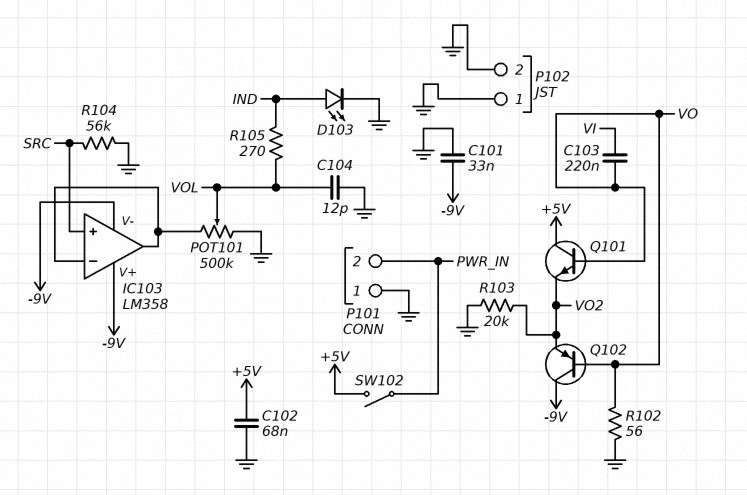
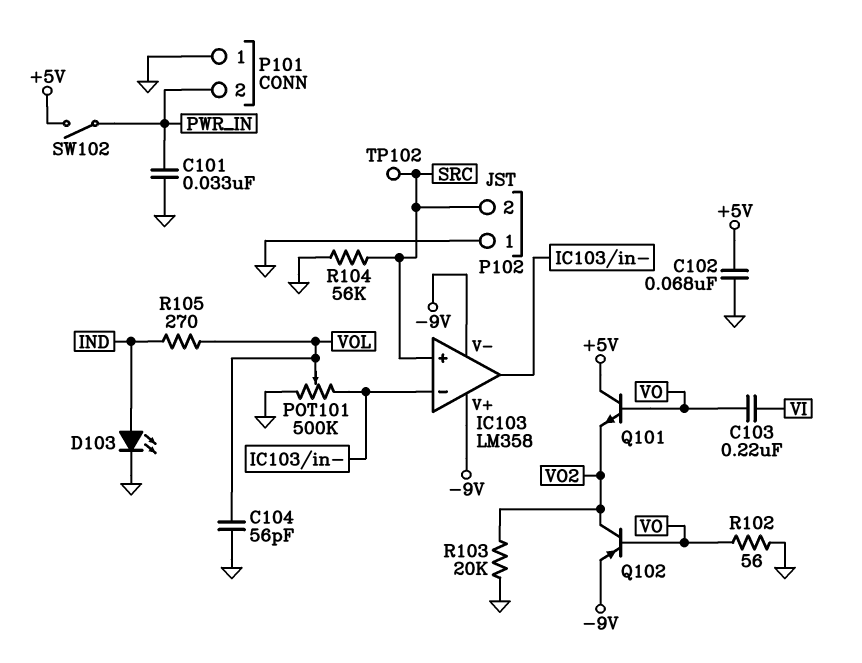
C101: 33nF (-9V, GND) -> 33nF (GND, PWR_IN)
C104: 12pF (GND, VOL) -> 56pF (GND, VOL)
P102 pin 2: GND -> SRC
Q102: PNP (B VO, C -9V, E VO2) -> PNP (B VO, C VO2, E -9V)
TP102: none -> test point (SRC)

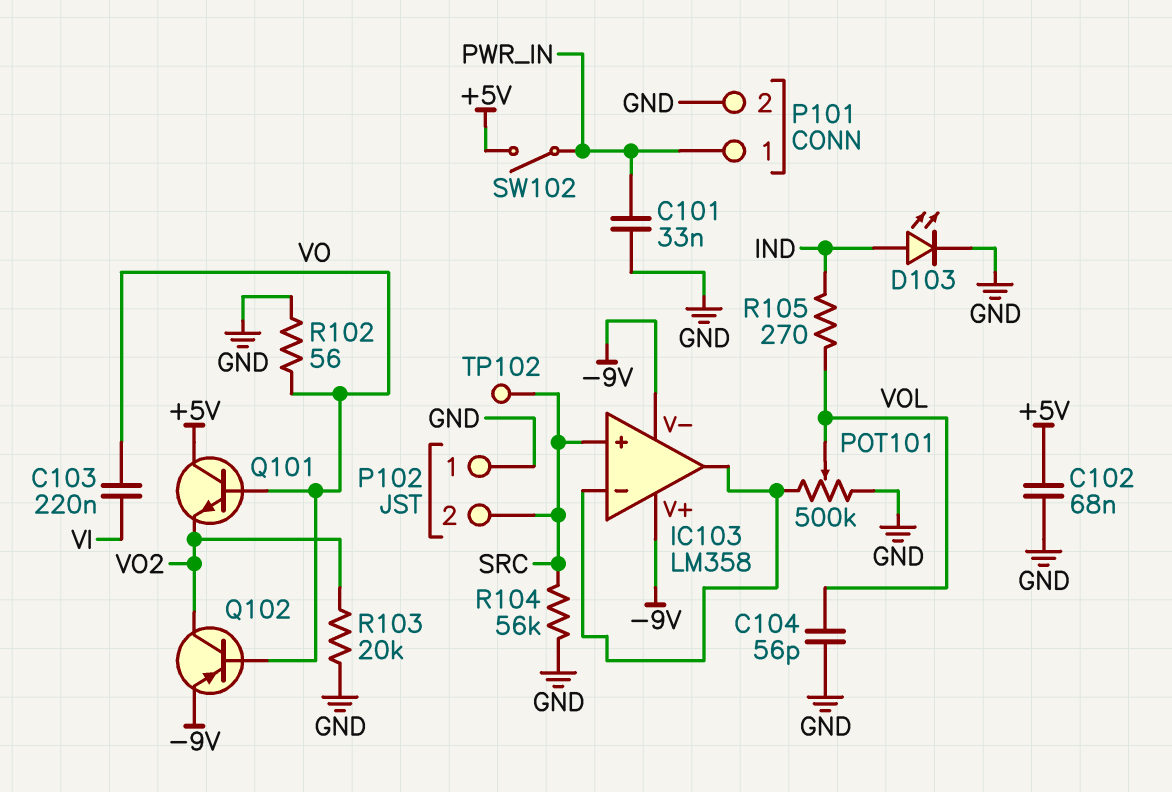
P101 pin 1: GND -> PWR_IN
P101 pin 2: PWR_IN -> GND

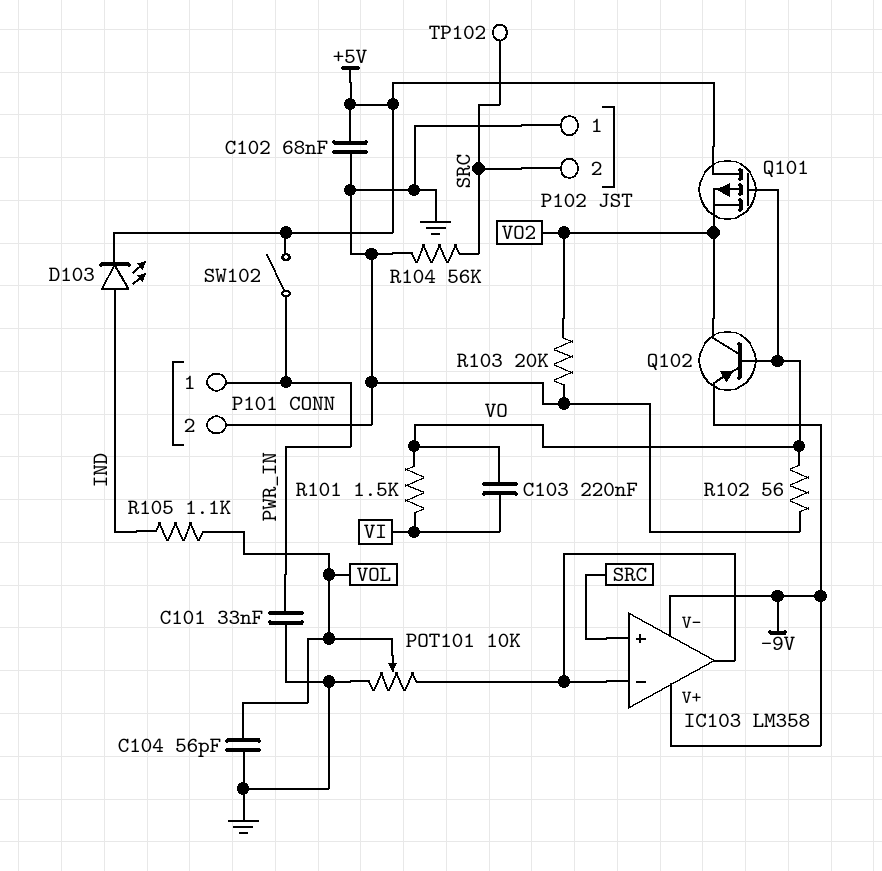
D103: LED (A IND, K GND) -> LED (A IND, K +5V)
POT101: 500k (GND, IC103/in-, wiper VOL) -> 10k (GND, IC103/in-, wiper VOL)
Q101: NPN (B VO, C +5V, E VO2) -> PMOS (G VO, D +5V, S VO2)
R101: none -> 1.5k (VI, VO)
R105: 270 (IND, VOL) -> 1.1k (IND, VOL)

